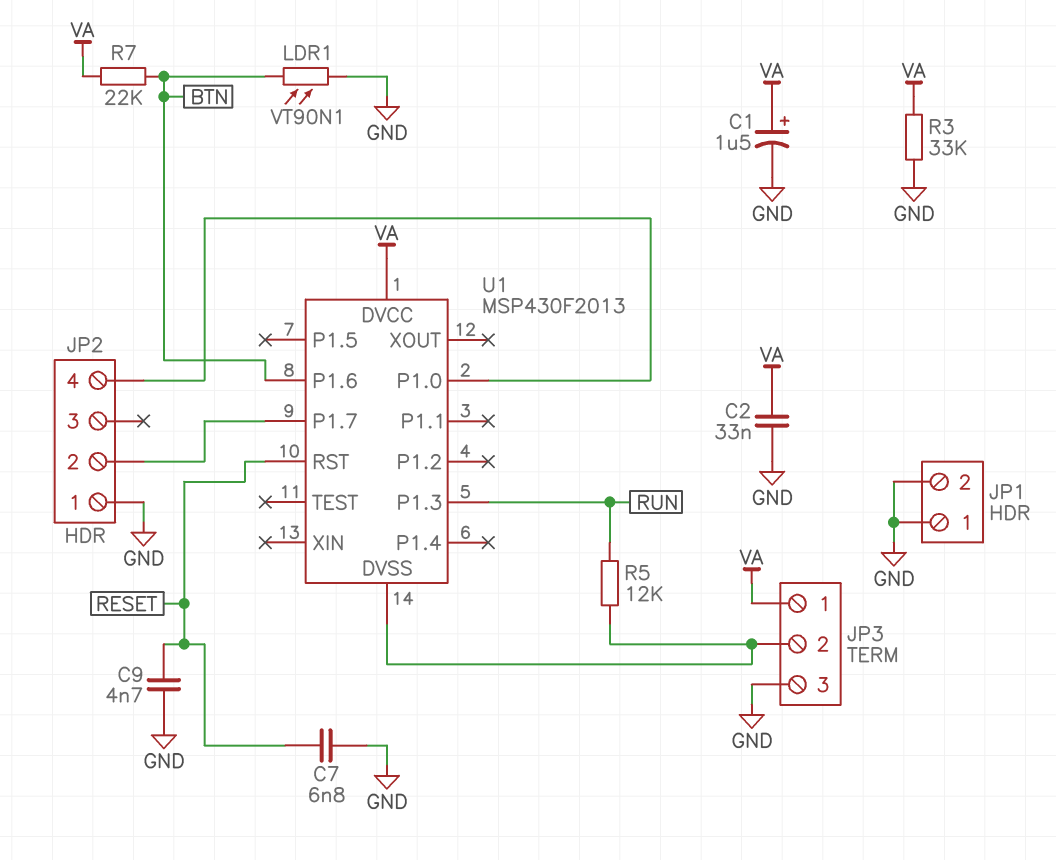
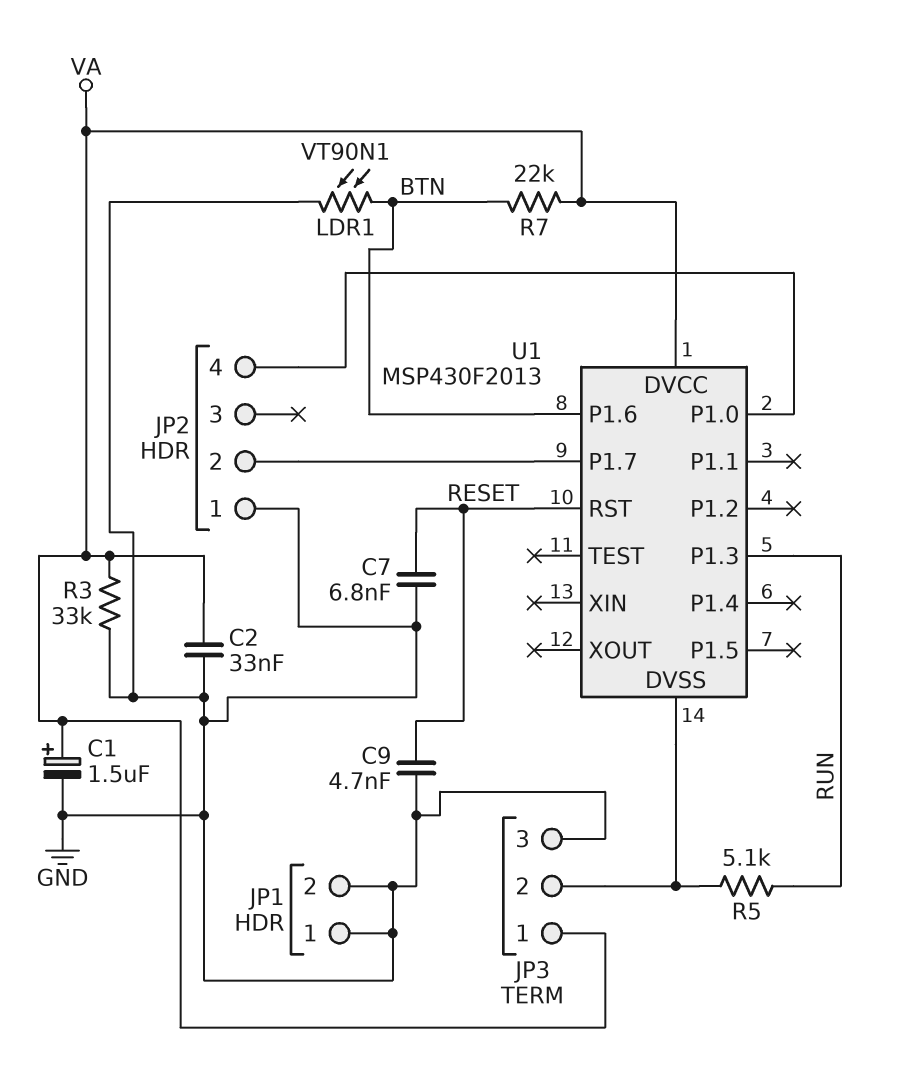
R5: 12k (JP3/2, RUN) -> 5.1k (JP3/2, RUN)

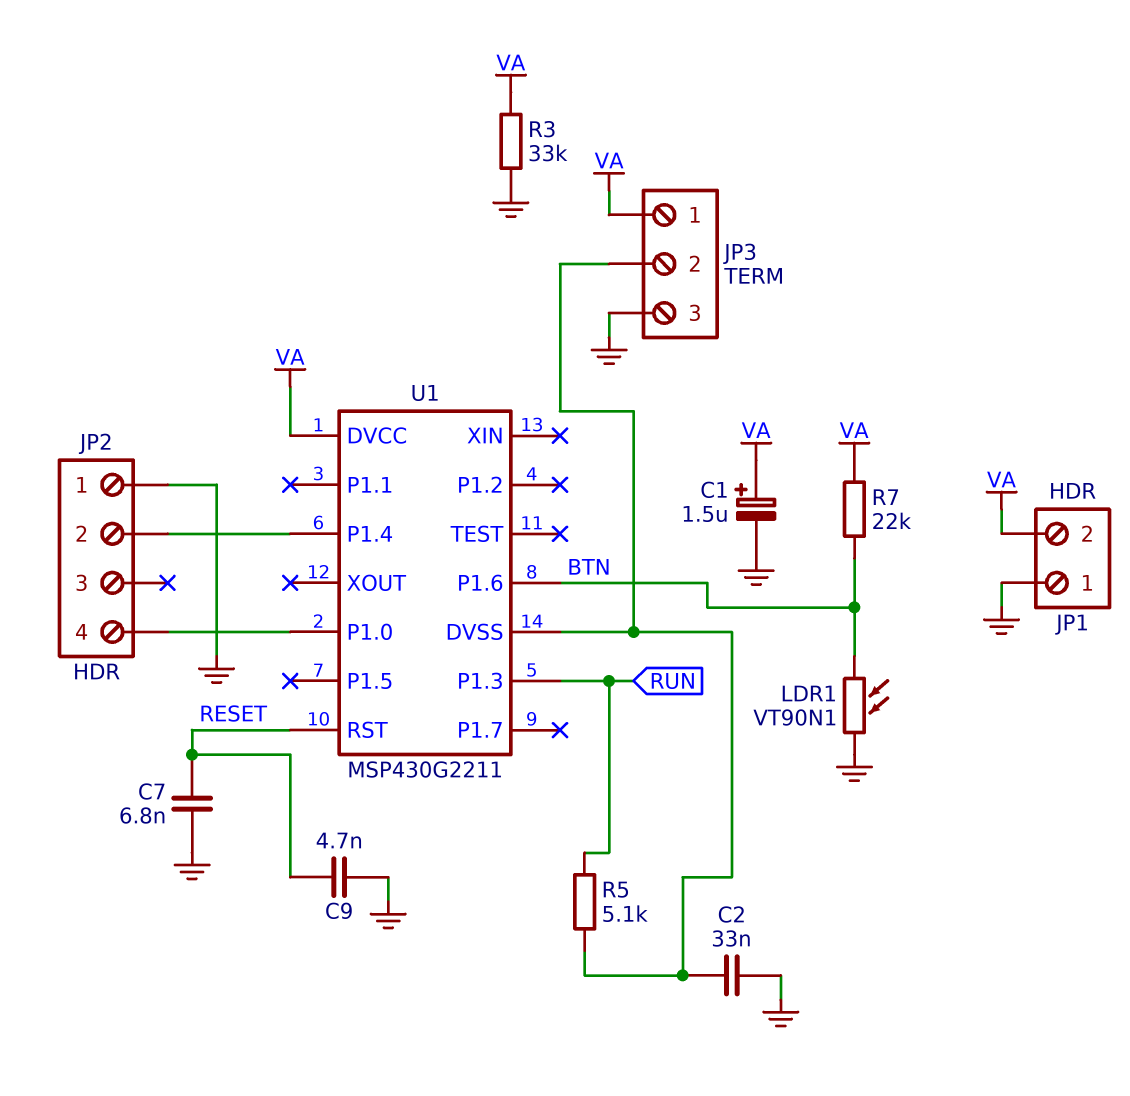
C2: 33nF (GND, VA) -> 33nF (GND, JP3/2)
JP1 pin 2: GND -> VA
U1: MSP430F2013 -> MSP430G2211
U1 pin P1.4: none -> JP2/2
U1 pin P1.7: JP2/2 -> none

